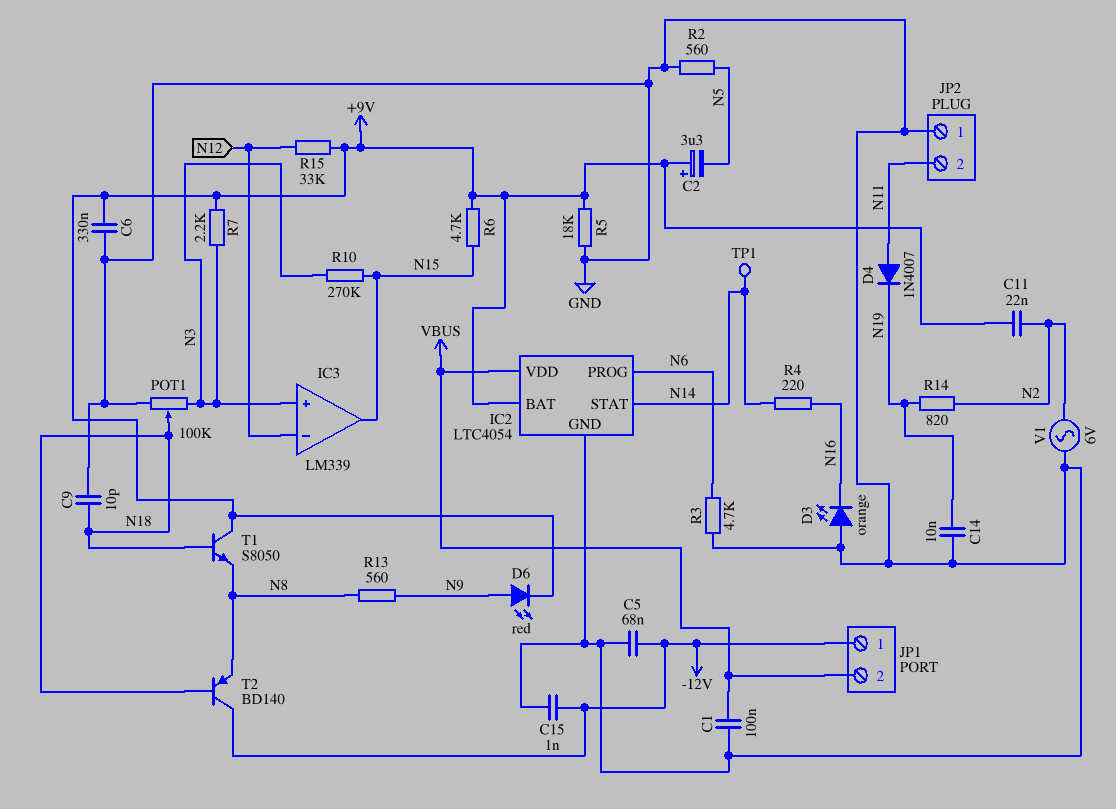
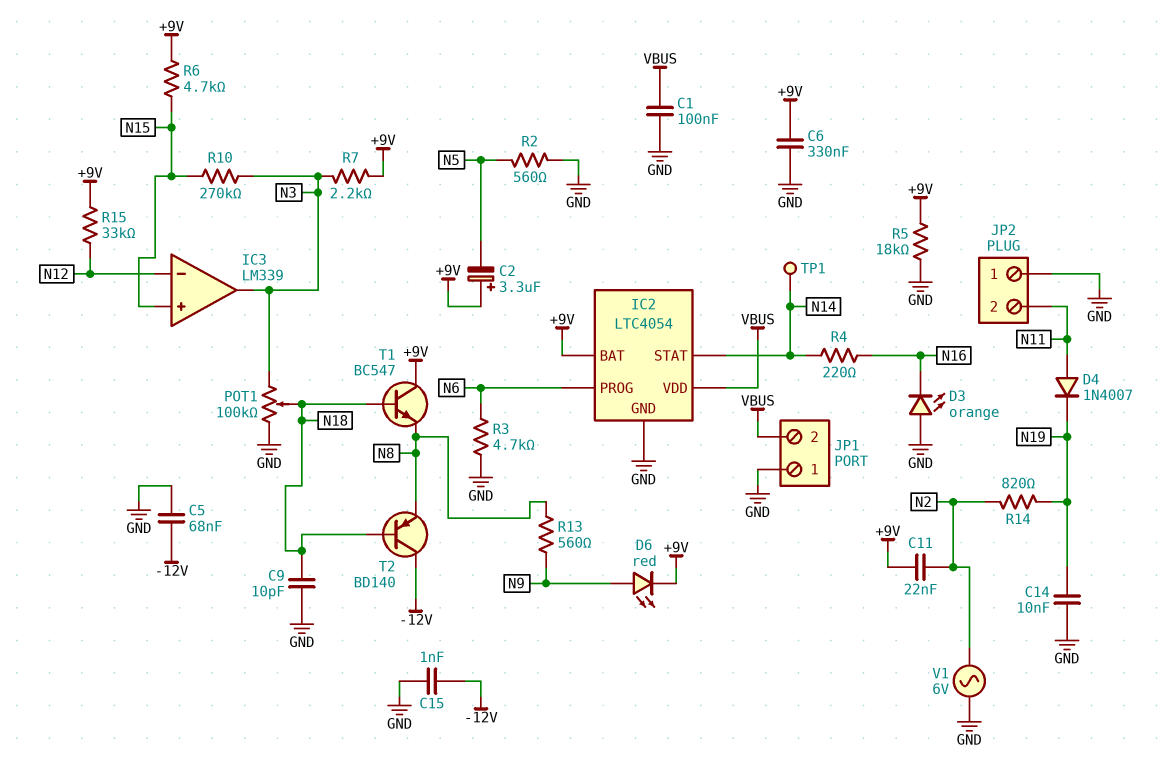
IC3 pin in+: N3 -> N15
IC3 pin out: N15 -> N3
JP1 pin 1: -12V -> GND
T1: NPN S8050 (B N18, C +9V, E N8) -> NPN BC547 (B N18, C +9V, E N8)

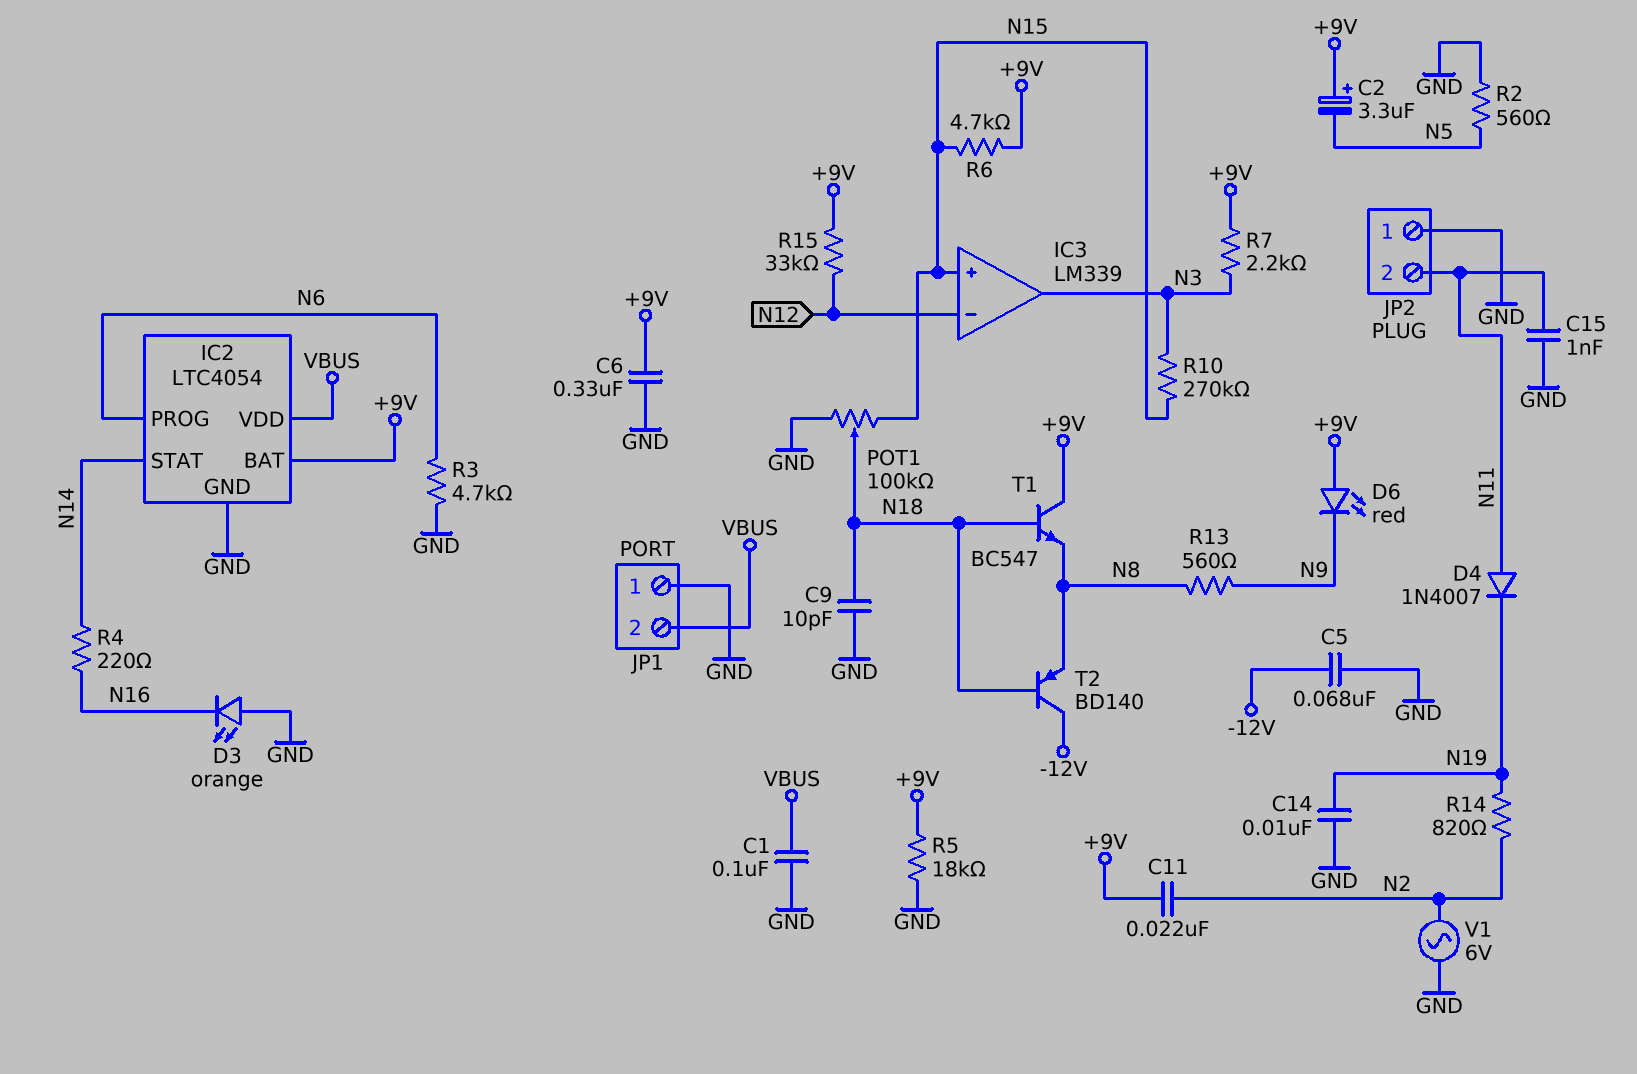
C15: 1nF (-12V, GND) -> 1nF (GND, N11)
D6: LED red (A N9, K +9V) -> LED red (A +9V, K N9)
POT1: 100k (GND, N3, wiper N18) -> 100k (GND, N15, wiper N18)
TP1: test point (N14) -> none

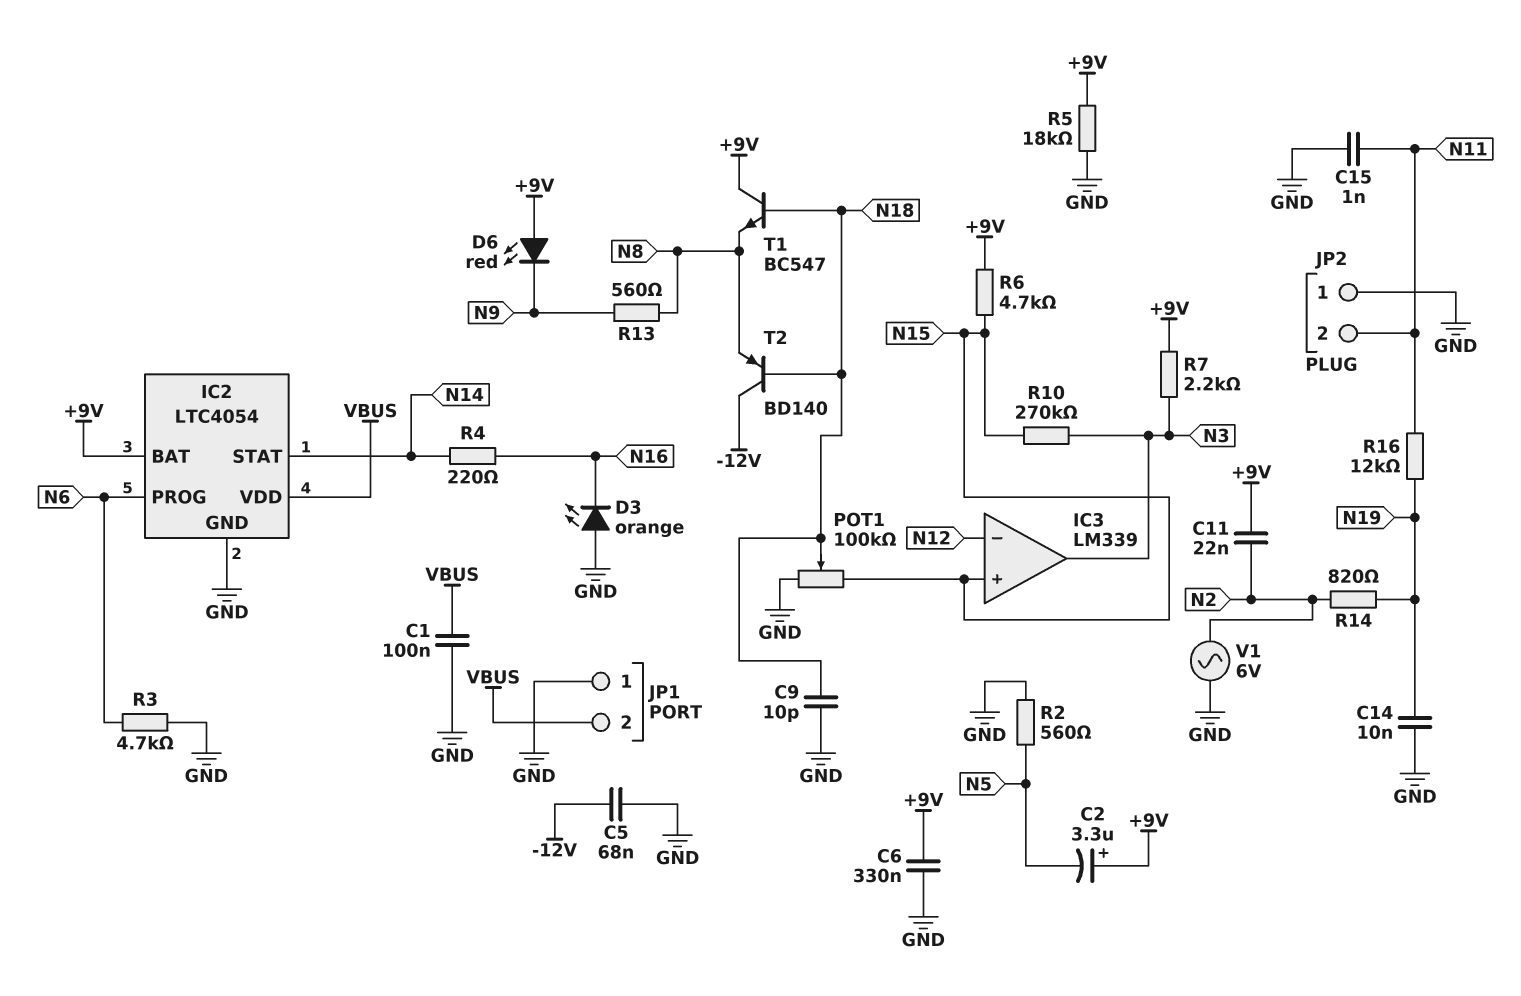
D4: diode 1N4007 (A N11, K N19) -> none
R15: 33k (+9V, N12) -> none
R16: none -> 12k (N11, N19)

